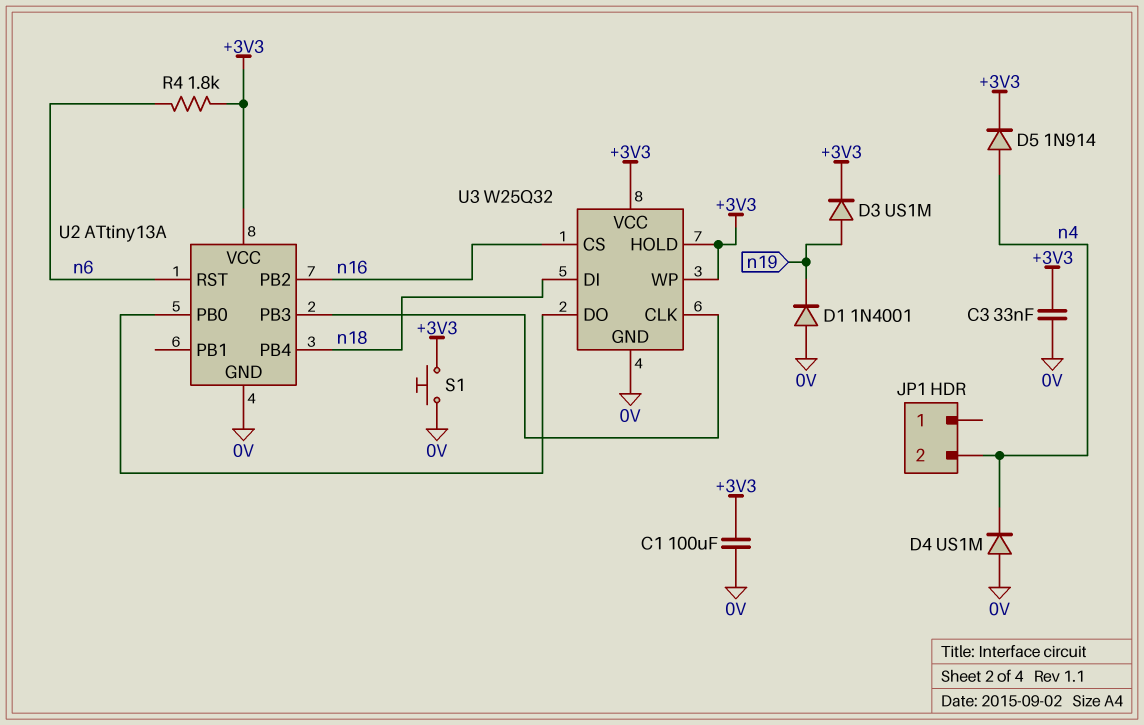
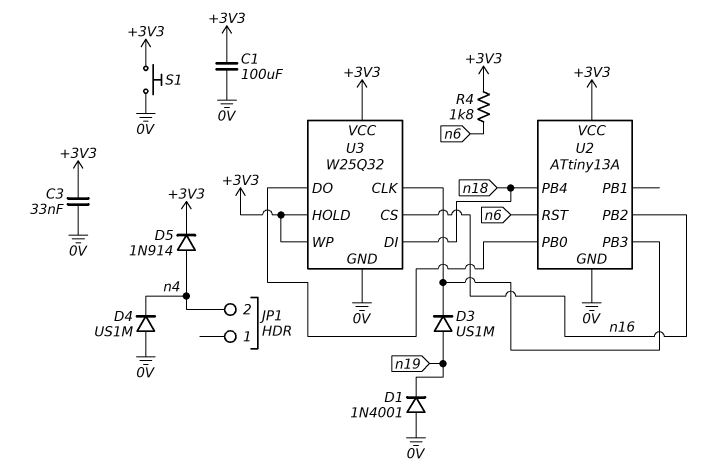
D3: diode US1M (A n19, K +3V3) -> diode US1M (A n19, K U2/PB3)

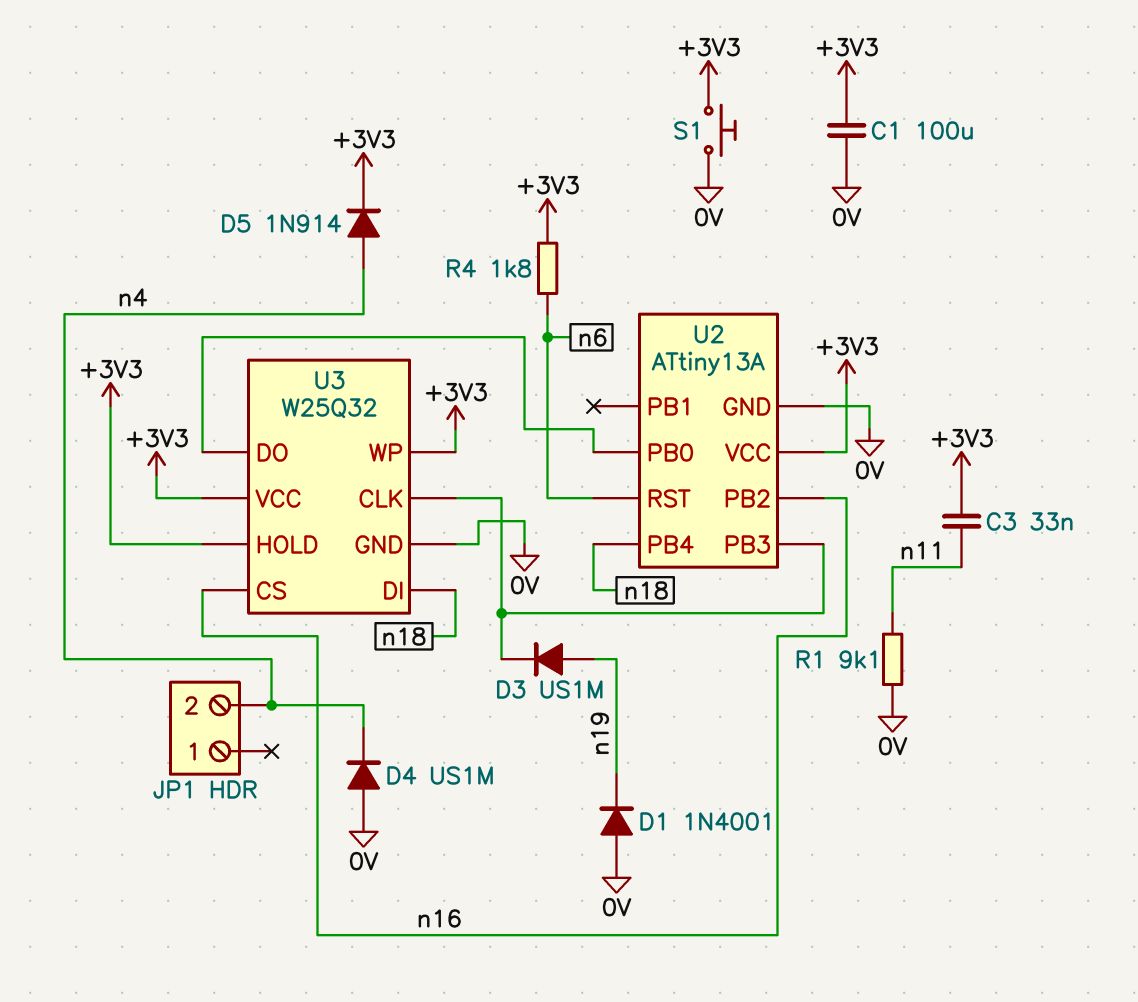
C3: 33nF (+3V3, 0V) -> 33nF (+3V3, n11)
R1: none -> 9.1k (0V, n11)

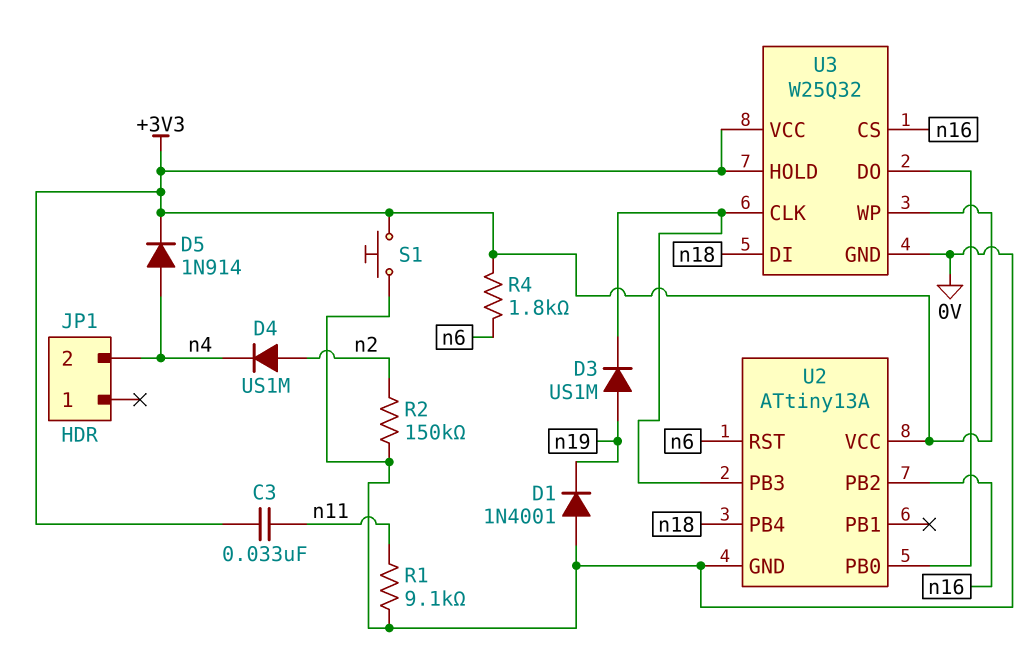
C1: 100uF (+3V3, 0V) -> none
D4: diode US1M (A 0V, K n4) -> diode US1M (A n2, K n4)
R2: none -> 150k (0V, n2)

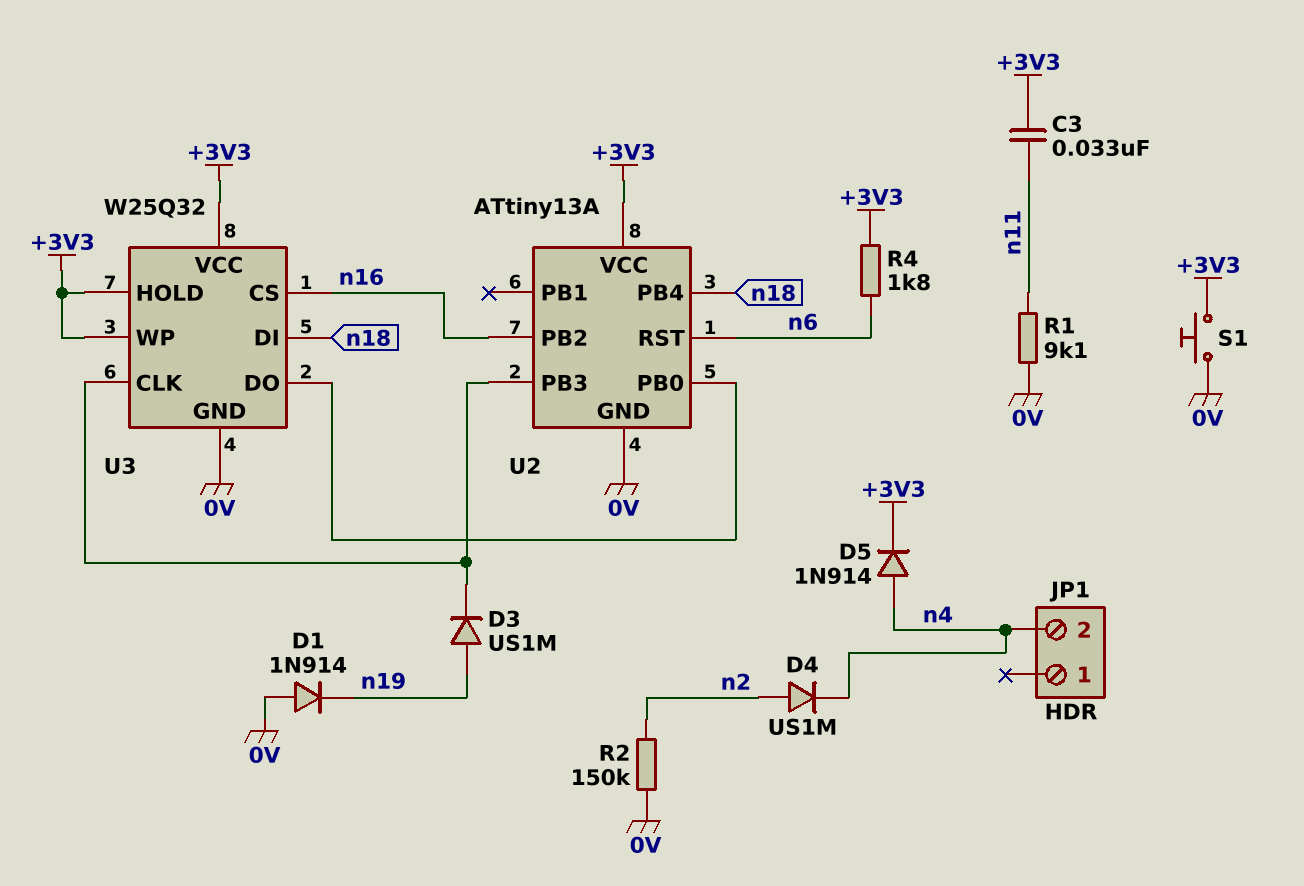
D1: diode 1N4001 (A 0V, K n19) -> diode 1N914 (A 0V, K n19)

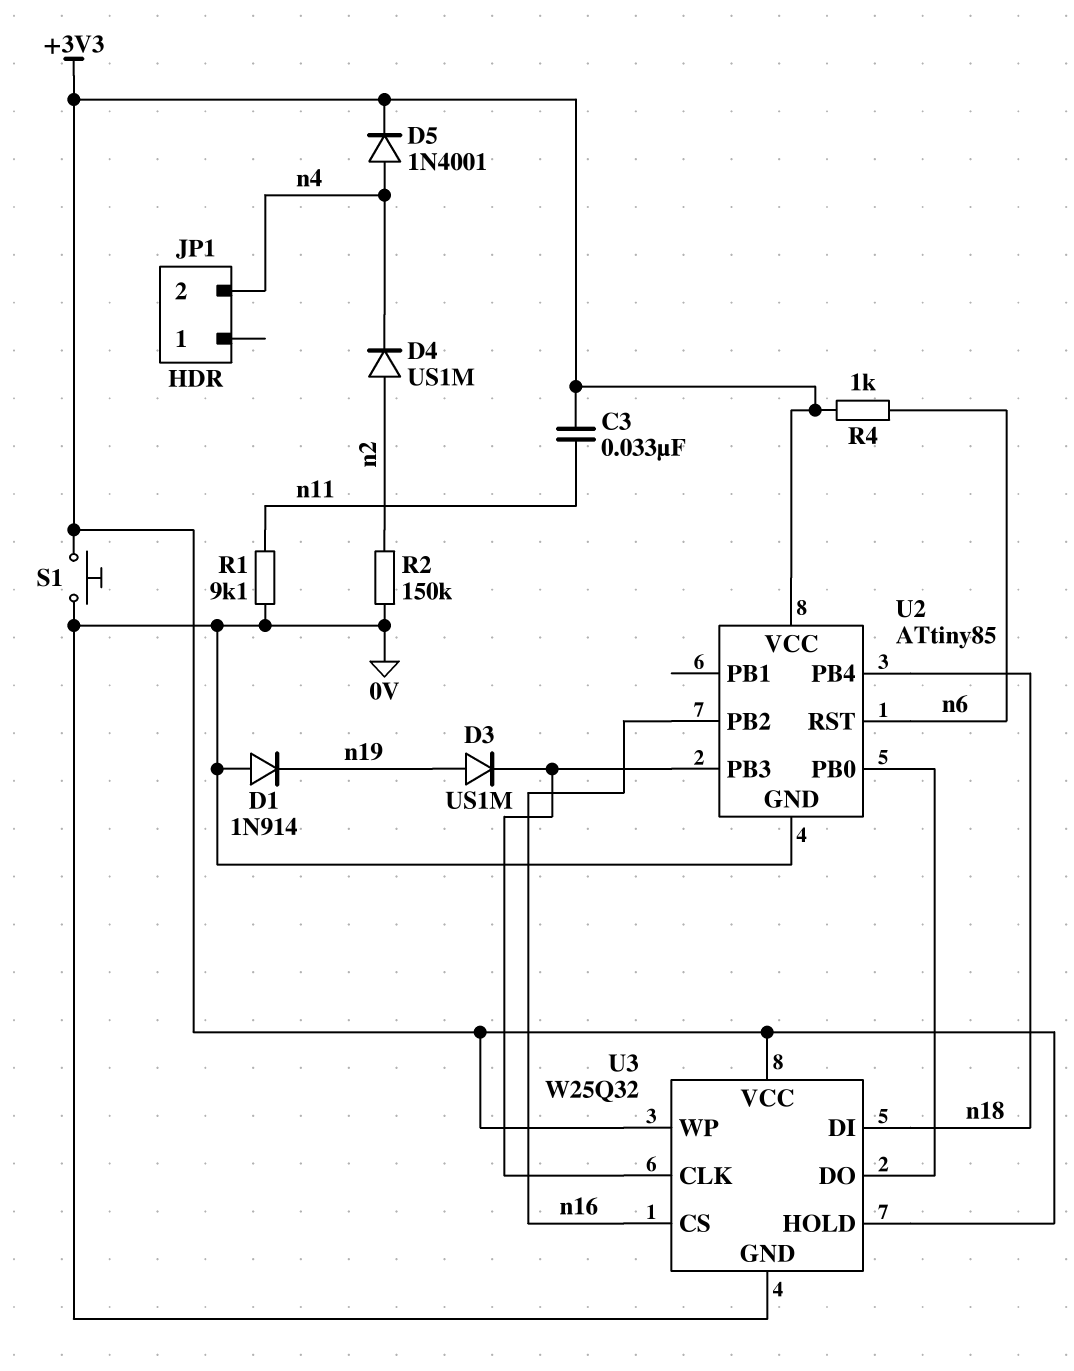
D5: diode 1N914 (A n4, K +3V3) -> diode 1N4001 (A n4, K +3V3)
R4: 1.8k (+3V3, n6) -> 1k (+3V3, n6)
U2: ATtiny13A -> ATtiny85

